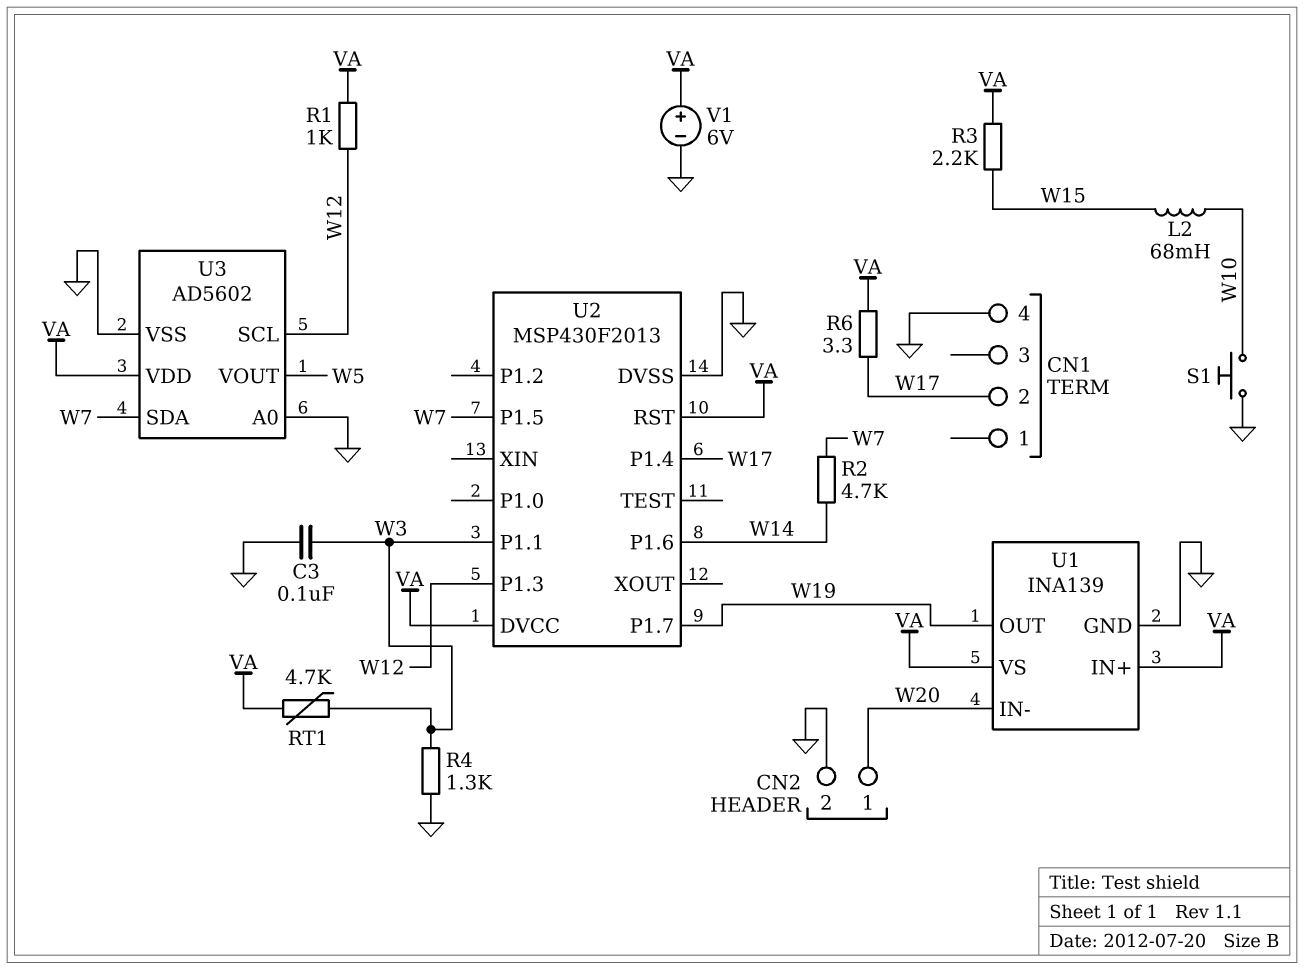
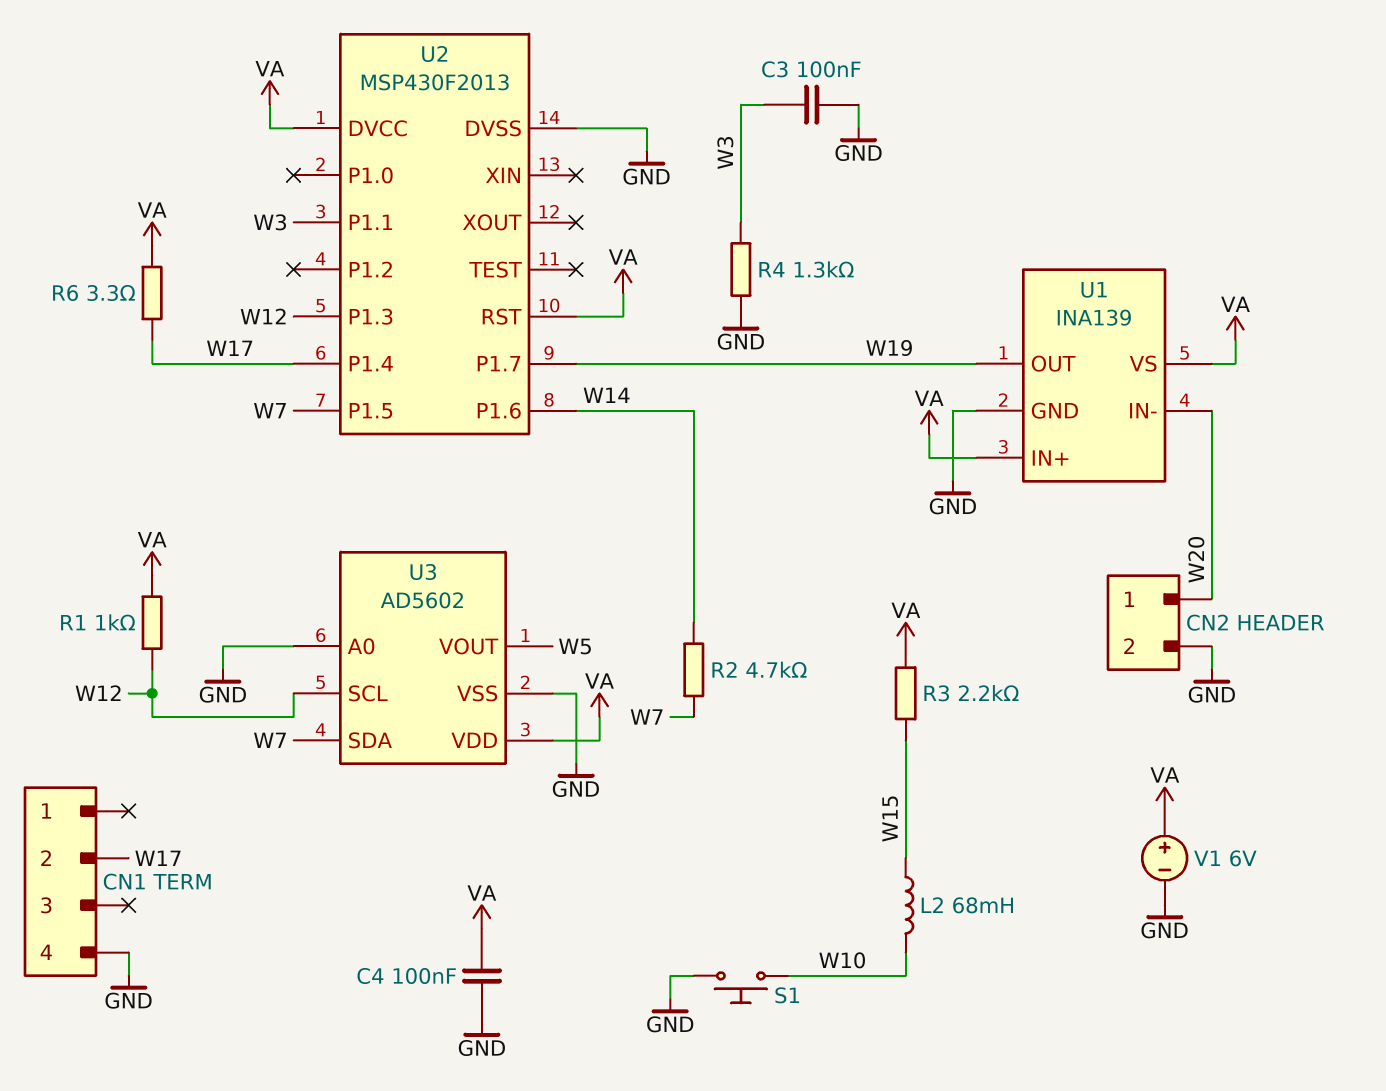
C4: none -> 100nF (GND, VA)
RT1: 4.7k (VA, W3) -> none

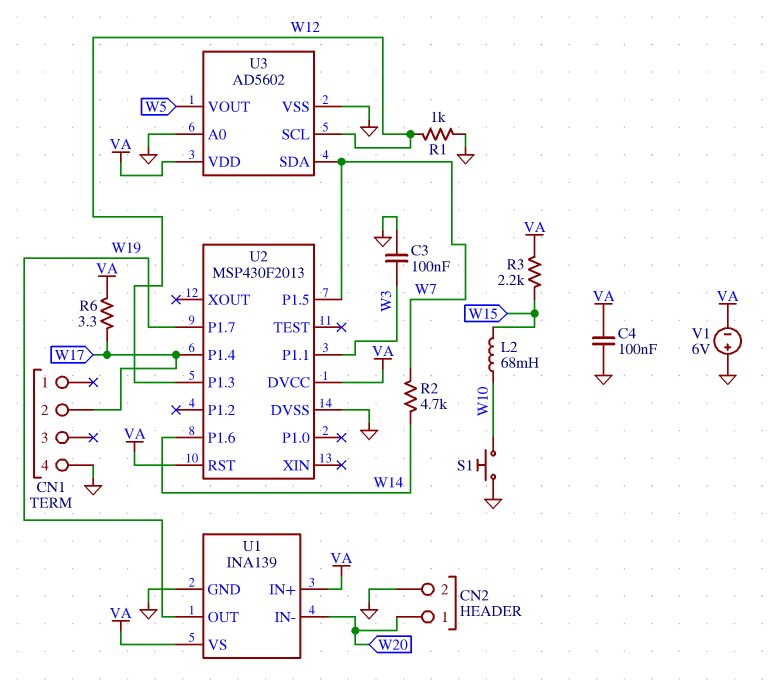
R1: 1k (VA, W12) -> 1k (GND, W12)
R4: 1.3k (GND, W3) -> none
V1: 6V (plus VA, minus GND) -> 6V (plus GND, minus VA)

